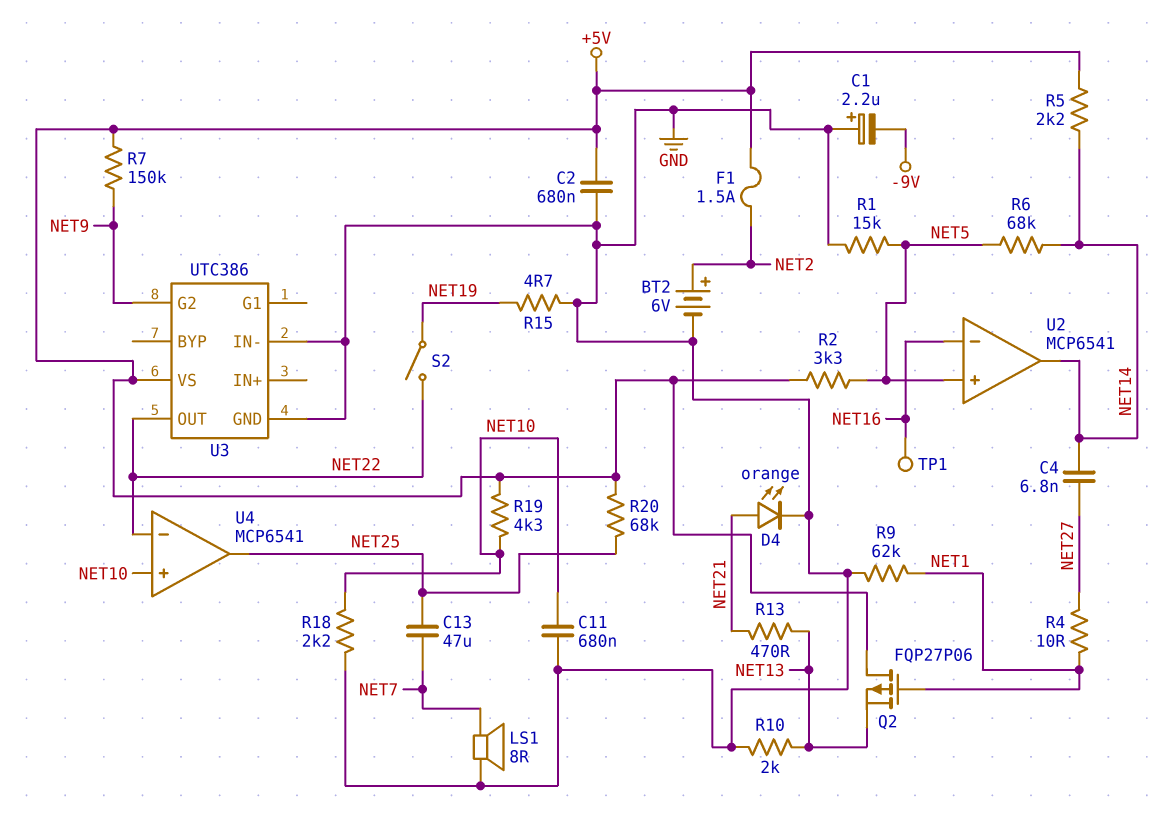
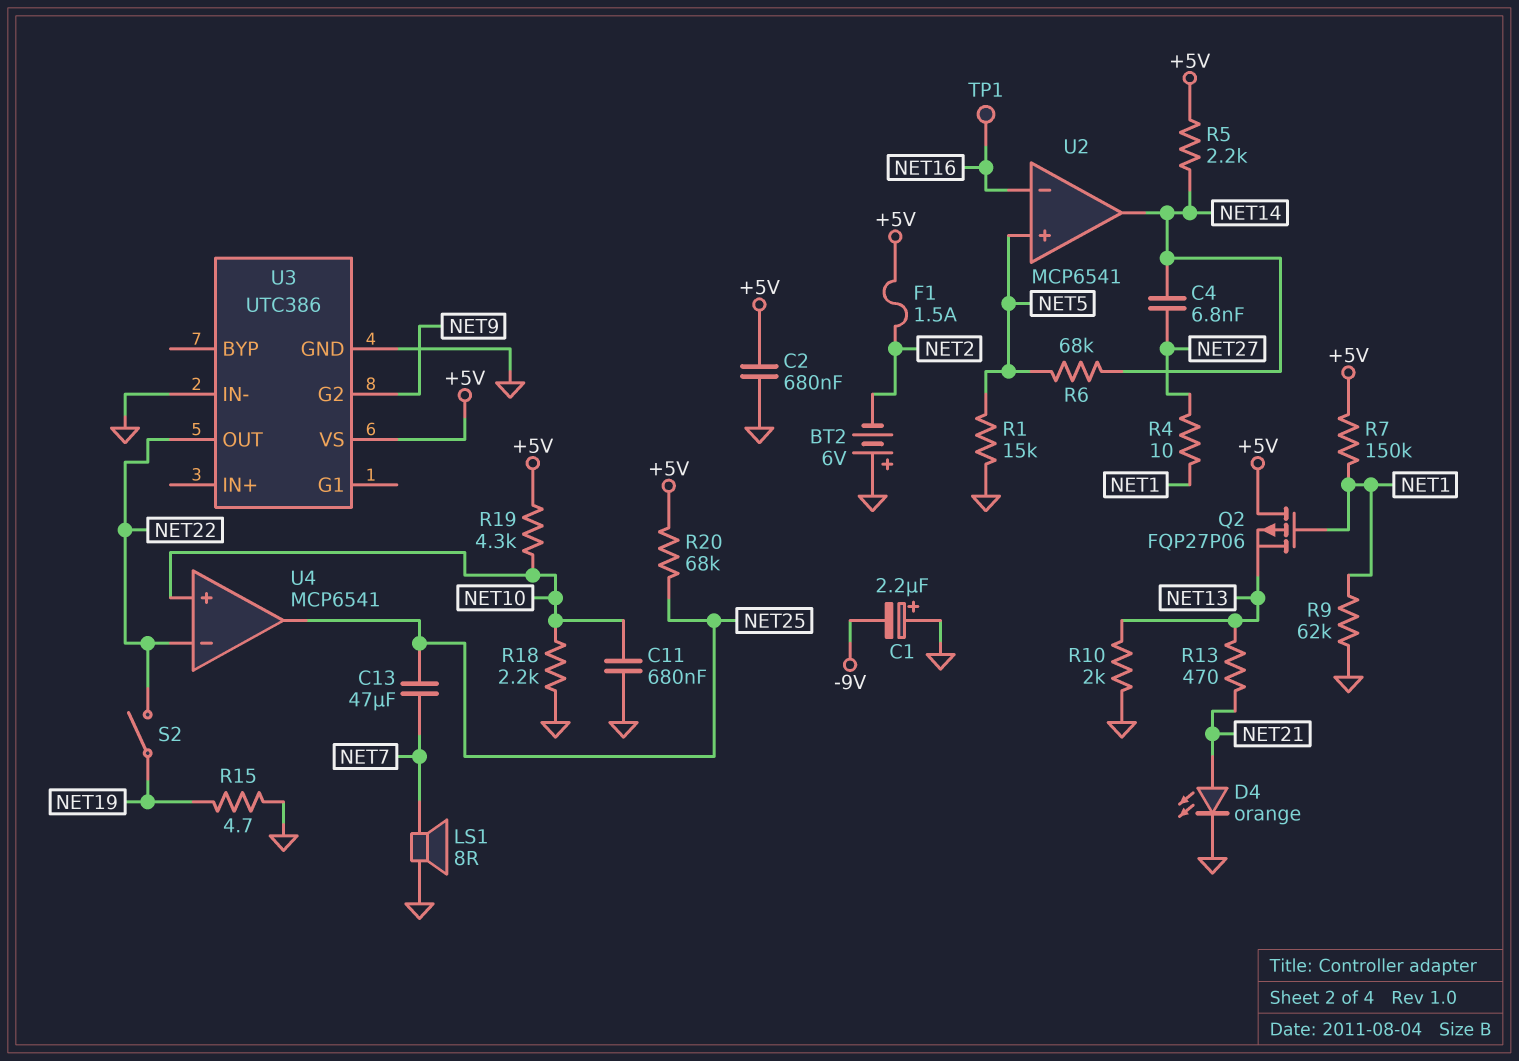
BT2: 6V (plus NET2, minus GND) -> 6V (plus GND, minus NET2)
R2: 3.3k (+5V, NET5) -> none
R7: 150k (+5V, NET9) -> 150k (+5V, NET1)

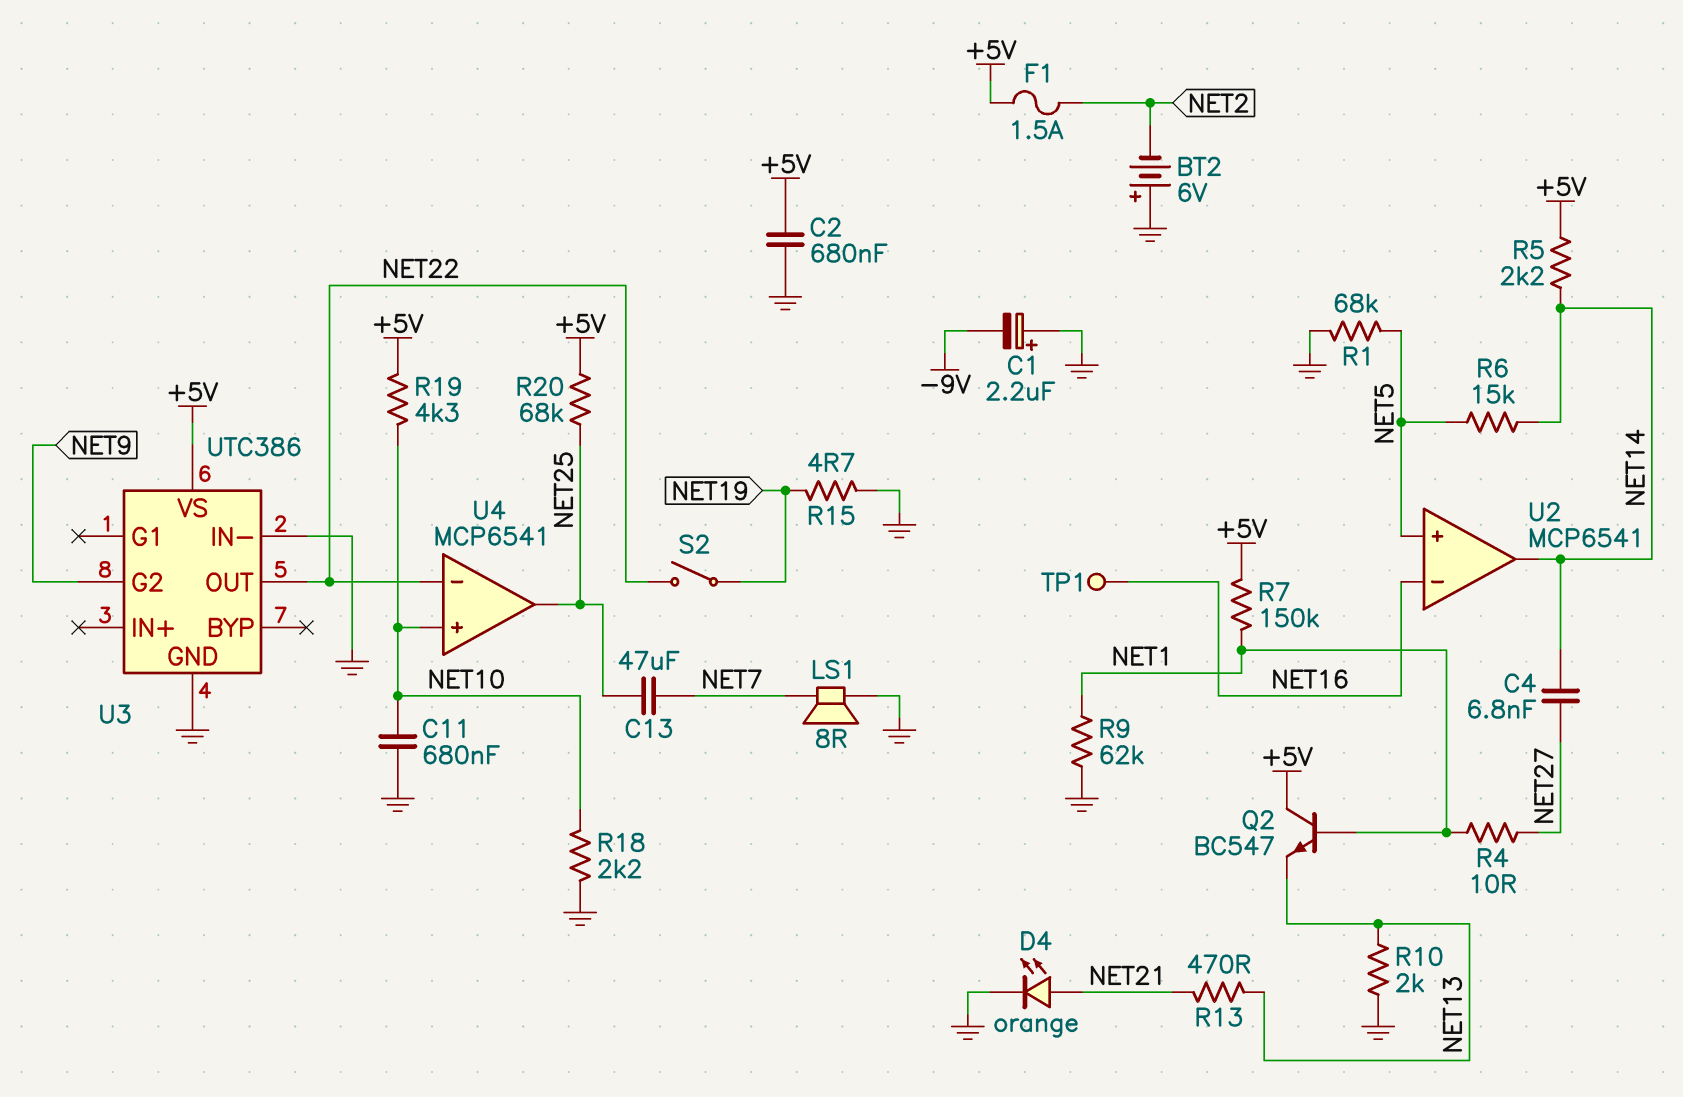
Q2: PMOS FQP27P06 (G NET1, D +5V, S NET13) -> NPN BC547 (B NET1, C +5V, E NET13)
R1: 15k (GND, NET5) -> 68k (GND, NET5)
R6: 68k (NET5, NET14) -> 15k (NET5, NET14)

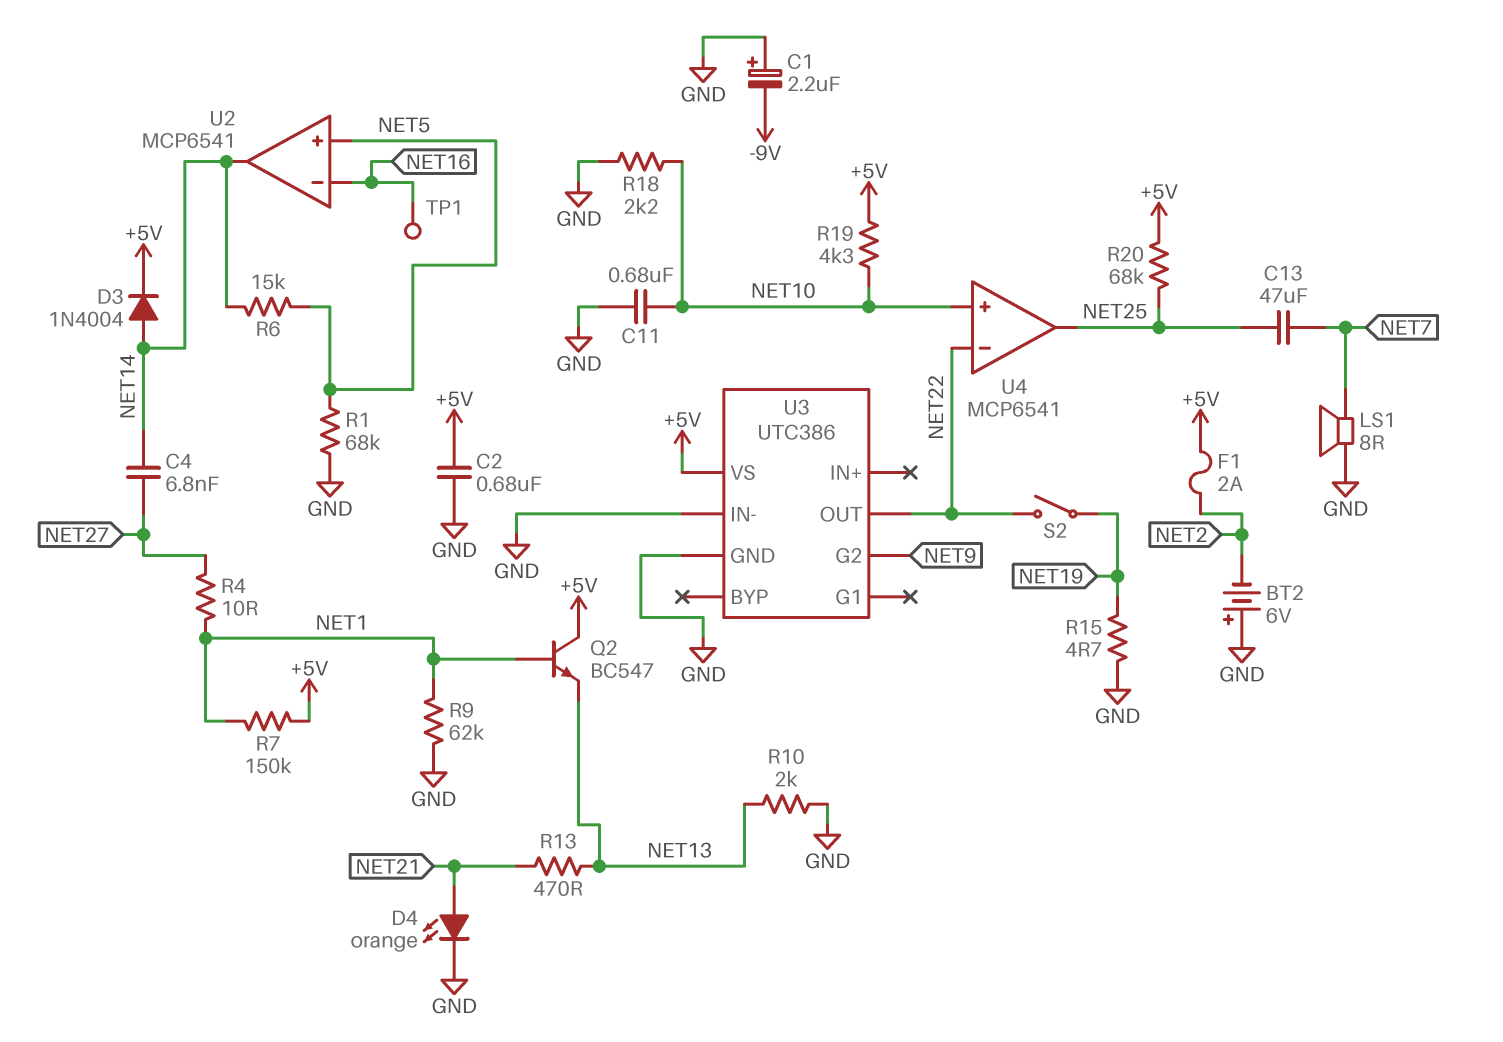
D3: none -> diode 1N4004 (A NET14, K +5V)
F1: 1.5A (+5V, NET2) -> 2A (+5V, NET2)
R5: 2.2k (+5V, NET14) -> none

